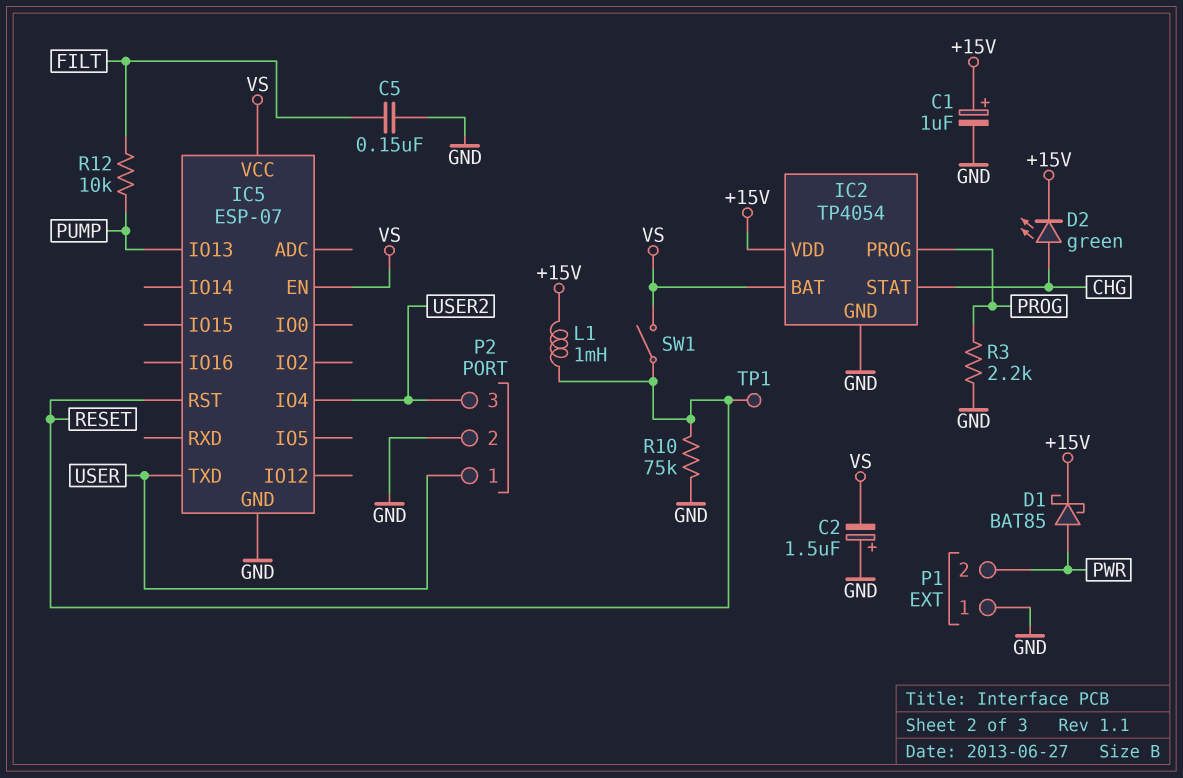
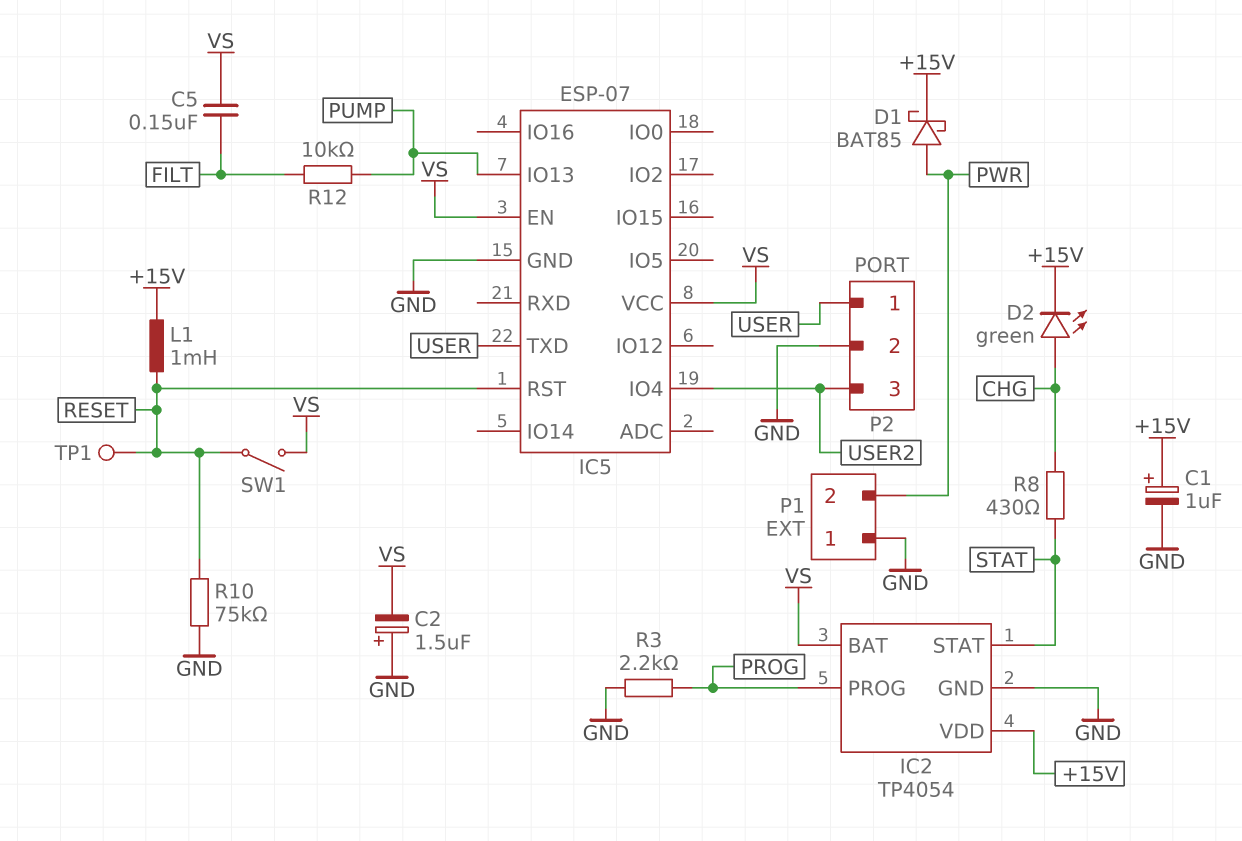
C5: 150nF (FILT, GND) -> 150nF (FILT, VS)
IC2 pin STAT: CHG -> STAT
R8: none -> 430 (CHG, STAT)

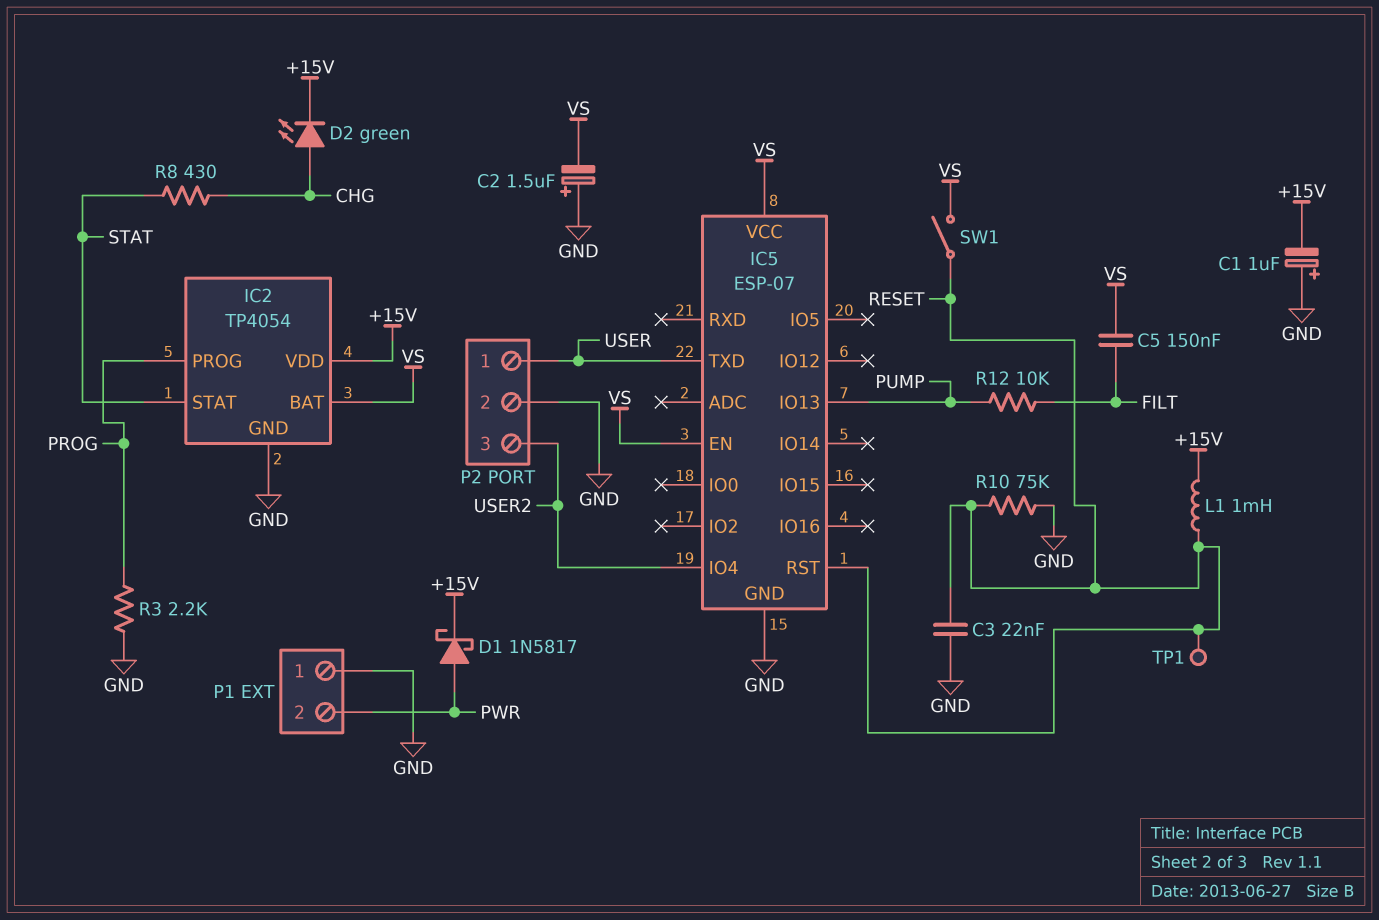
C1: 1uF (plus +15V, minus GND) -> 1uF (plus GND, minus +15V)
C3: none -> 22nF (GND, RESET)
D1: schottky BAT85 (A PWR, K +15V) -> schottky 1N5817 (A PWR, K +15V)

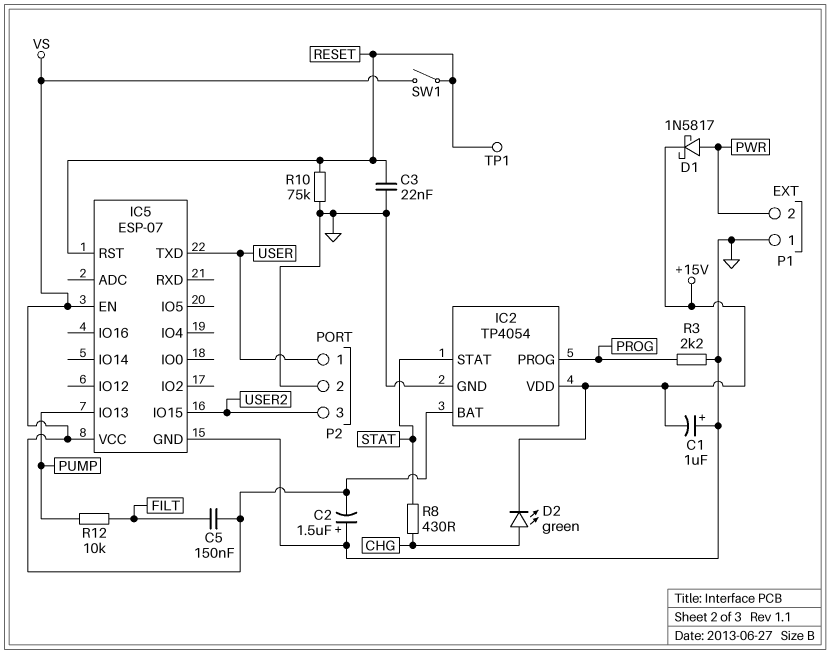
IC5 pin IO4: USER2 -> none
IC5 pin IO15: none -> USER2
L1: 1mH (+15V, RESET) -> none

